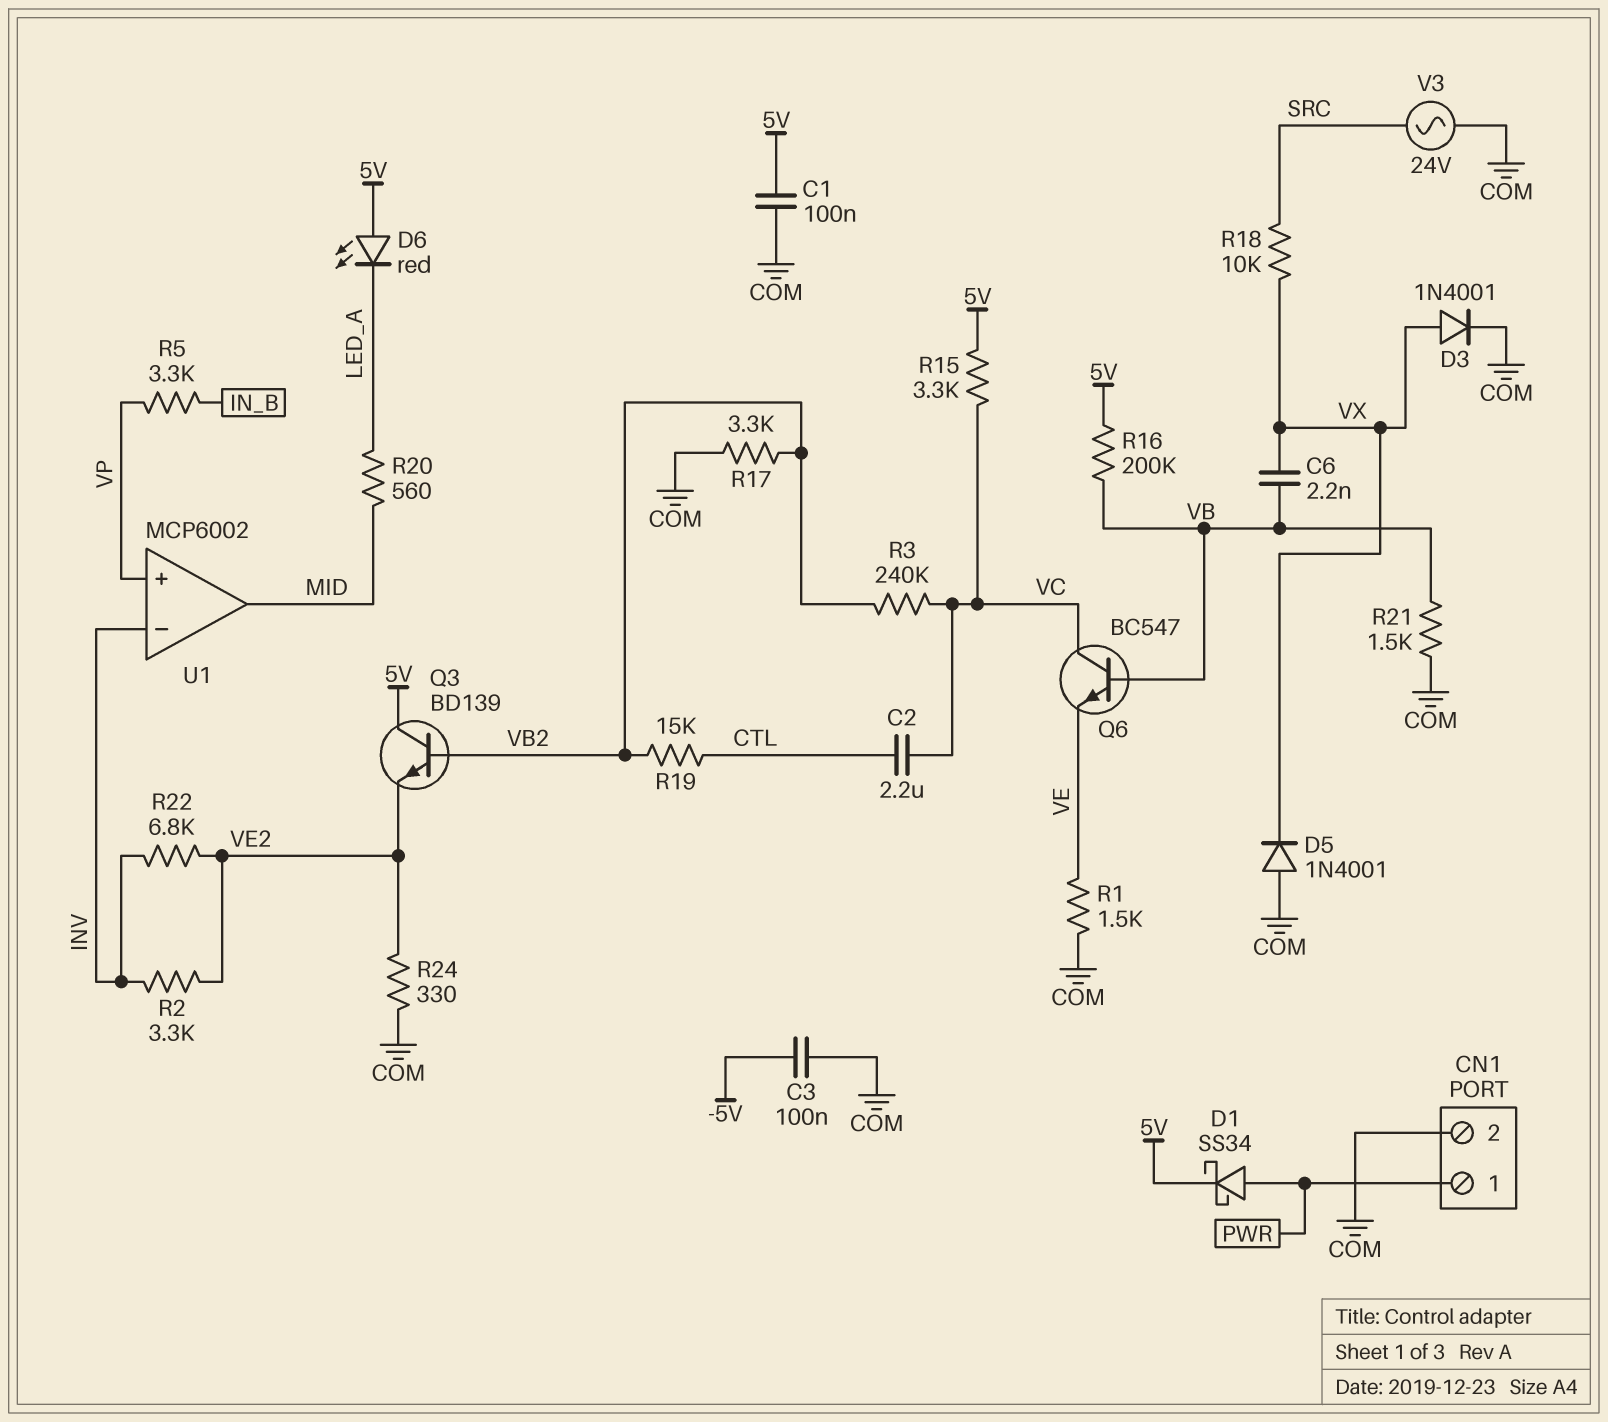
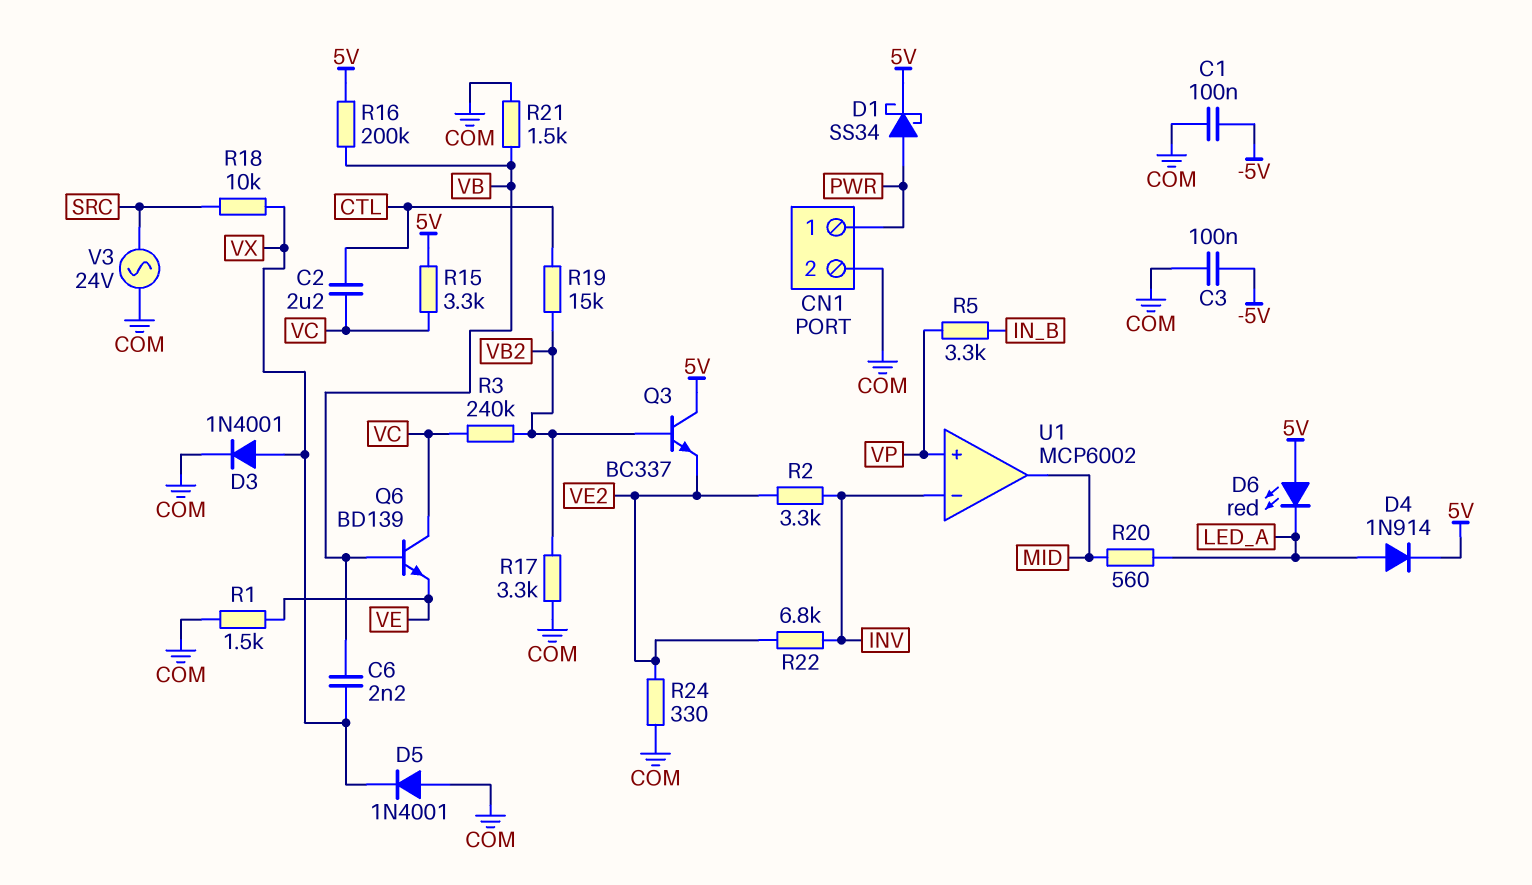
C1: 100nF (5V, COM) -> 100nF (-5V, COM)
D4: none -> diode 1N914 (A LED_A, K 5V)
Q3: NPN BD139 (B VB2, C 5V, E VE2) -> NPN BC337 (B VB2, C 5V, E VE2)
Q6: NPN BC547 (B VB, C VC, E VE) -> NPN BD139 (B VB, C VC, E VE)

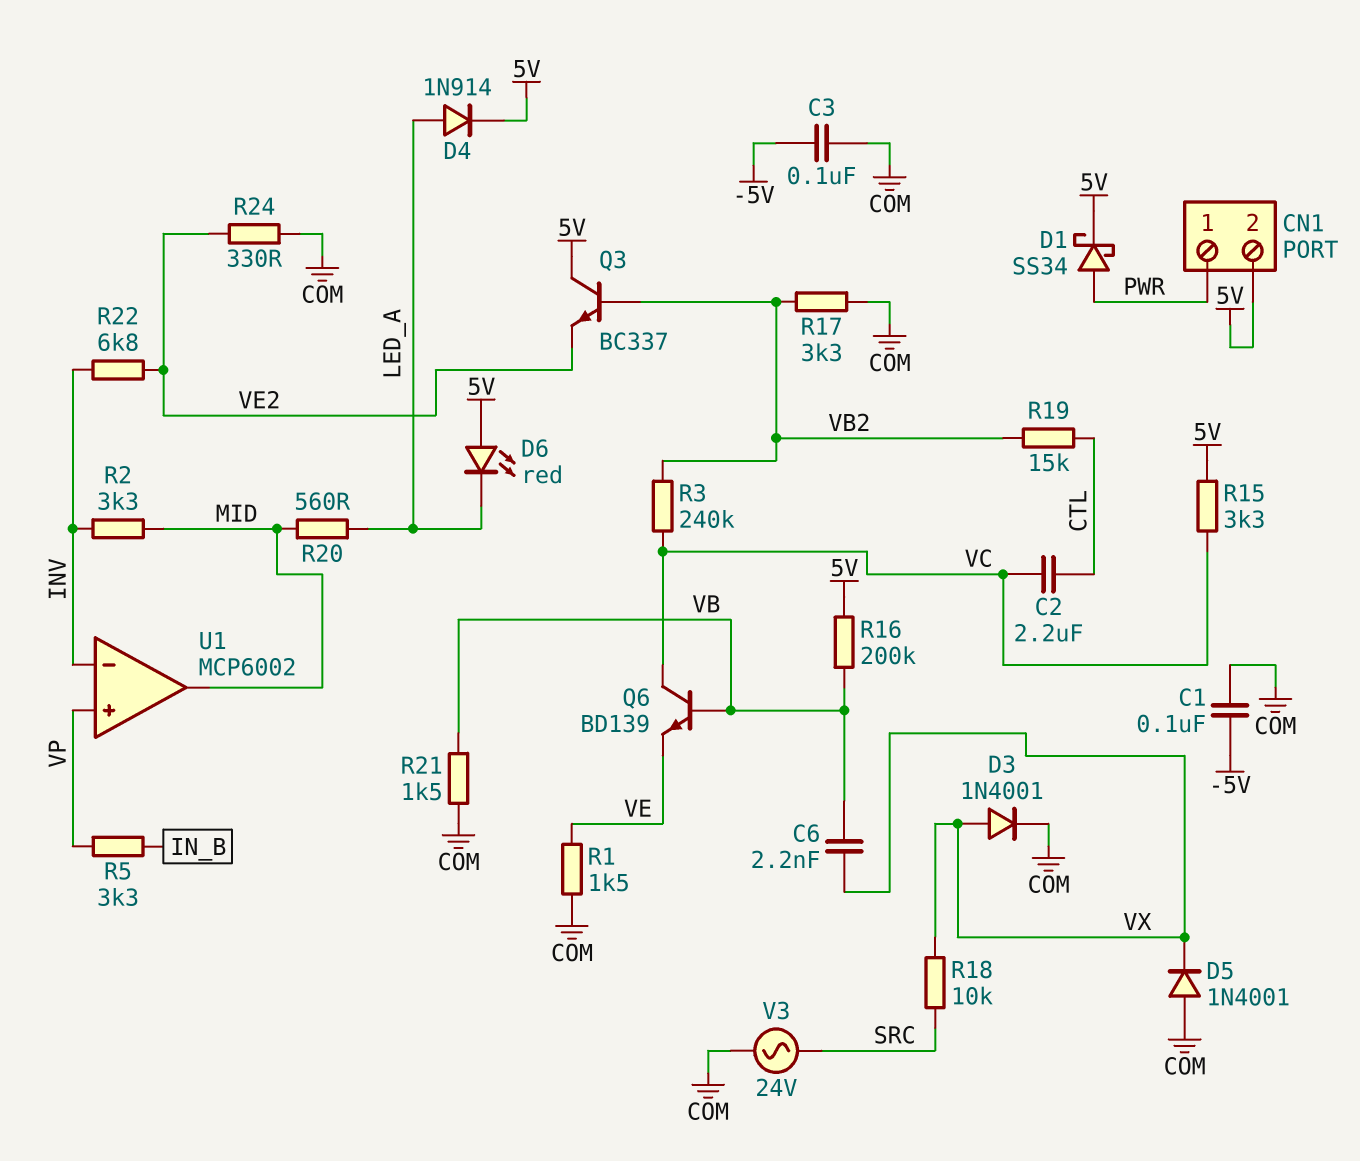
CN1 pin 2: COM -> 5V
R2: 3.3k (INV, VE2) -> 3.3k (INV, MID)

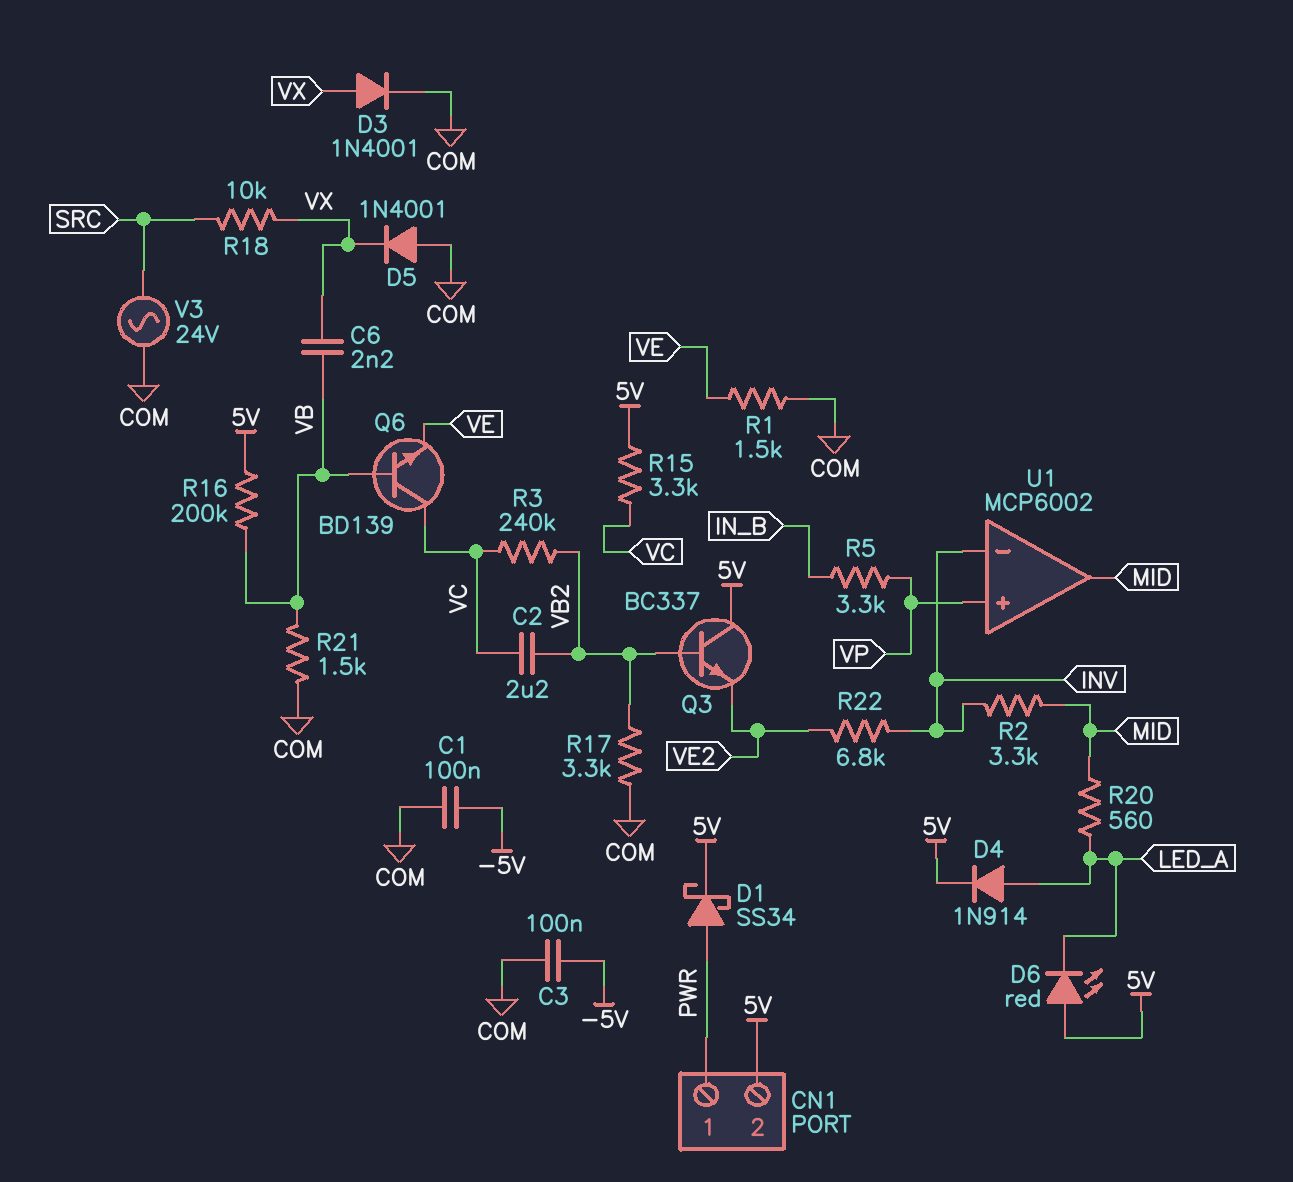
C2: 2.2uF (CTL, VC) -> 2.2uF (VB2, VC)
R19: 15k (CTL, VB2) -> none
R24: 330 (COM, VE2) -> none

